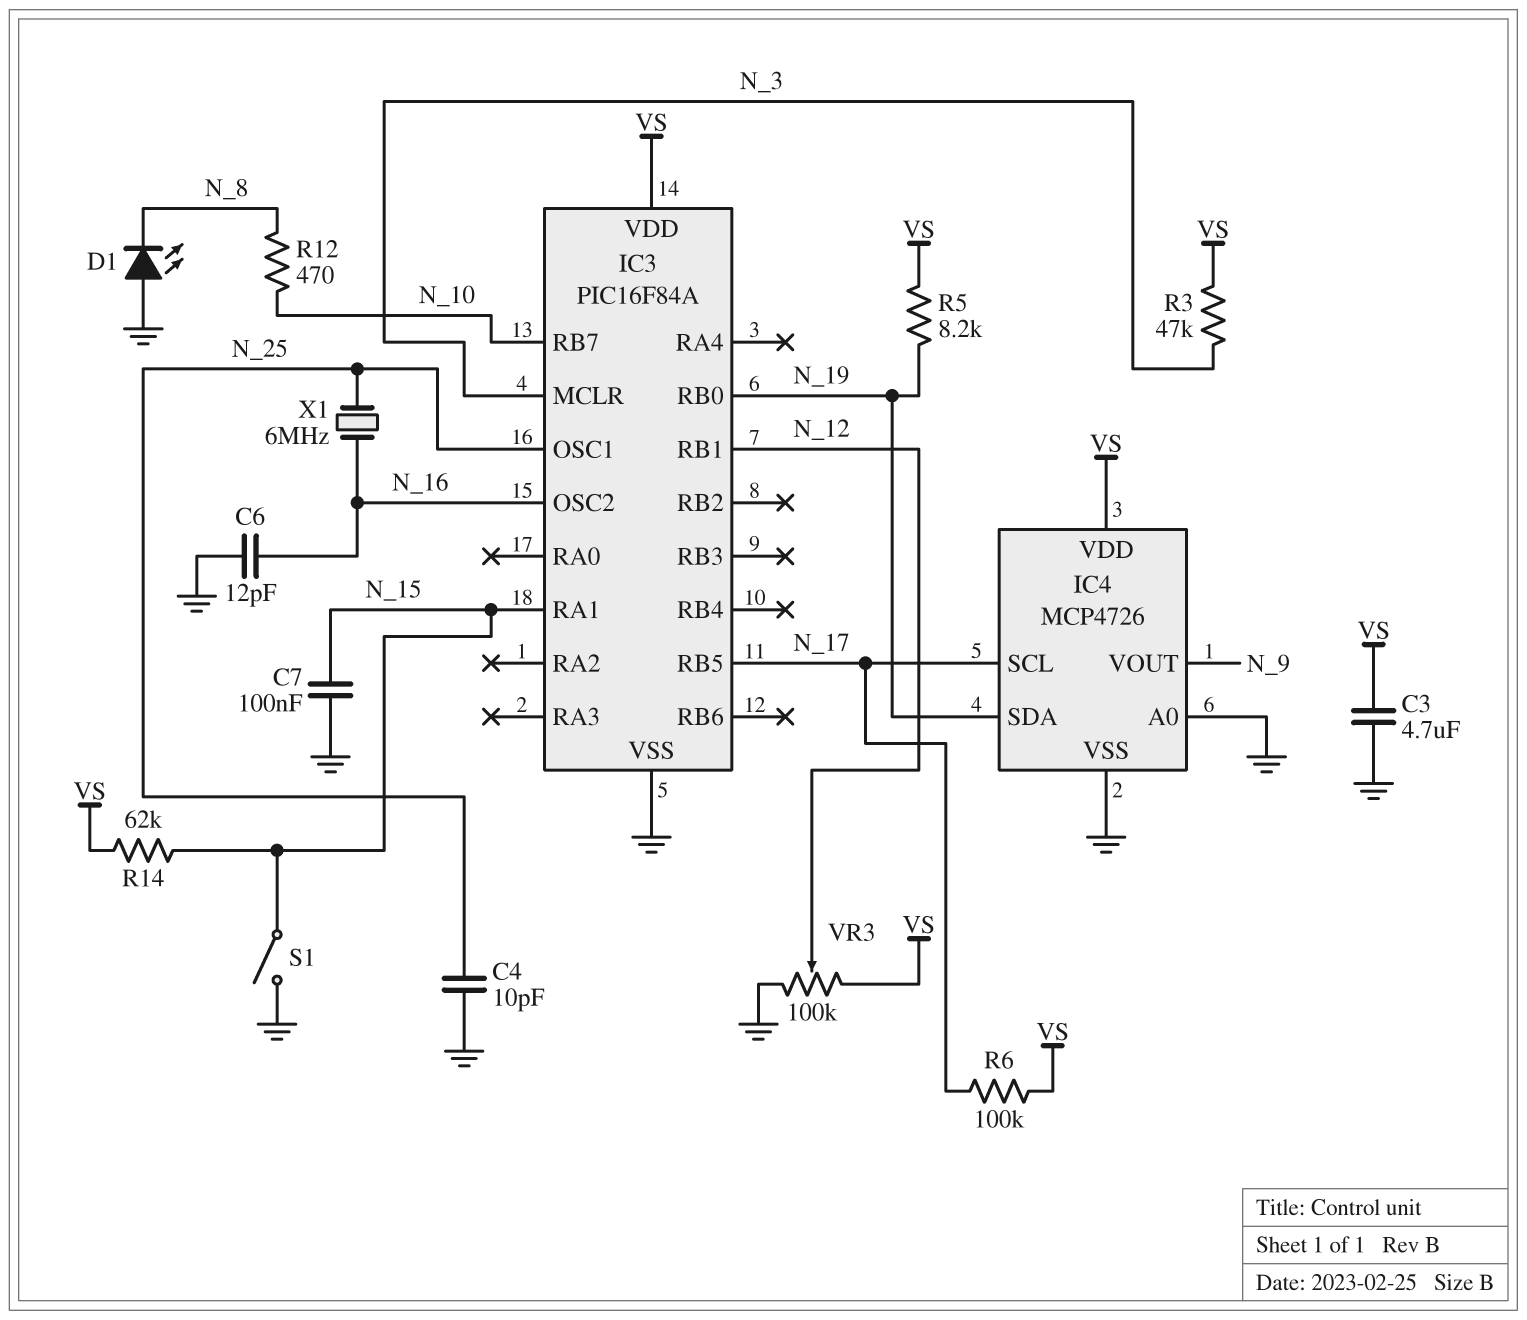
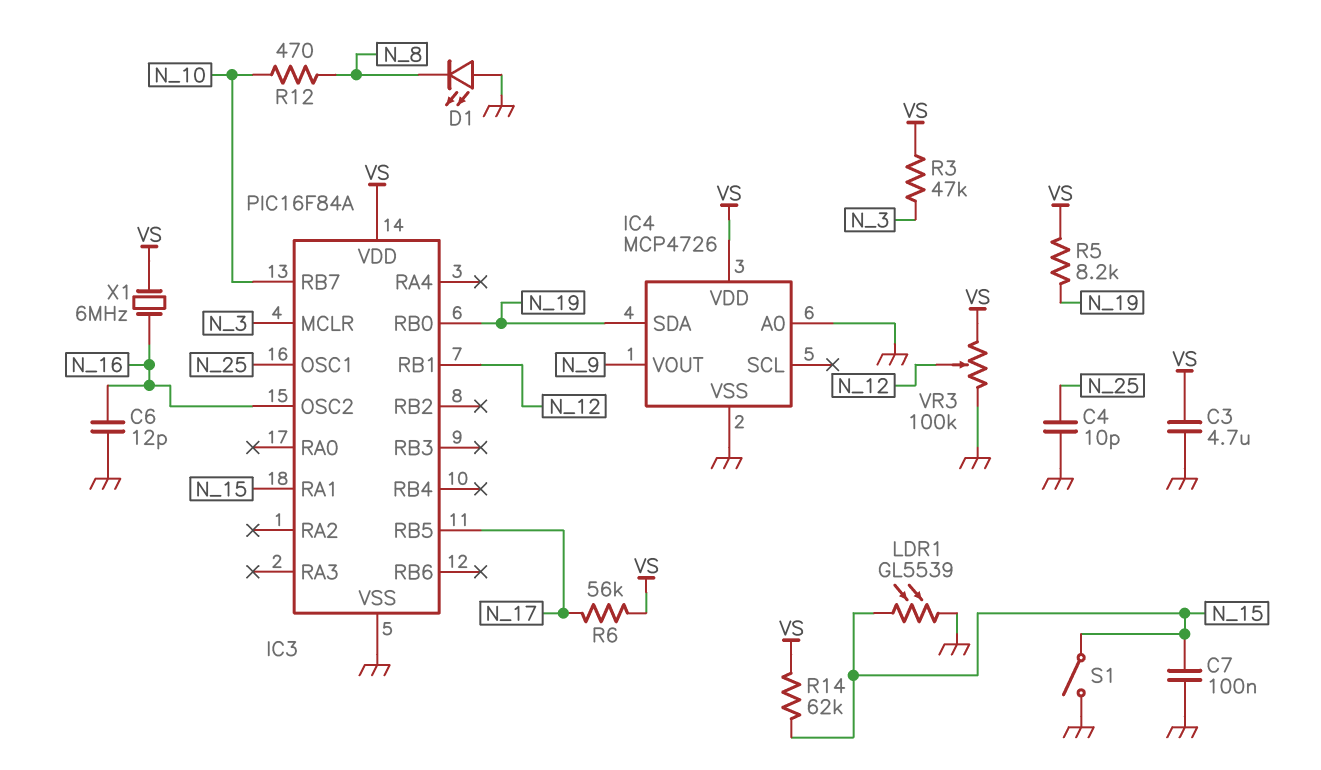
IC4 pin SCL: N_17 -> none
LDR1: none -> GL5539 (GND, N_15)
R6: 100k (N_17, VS) -> 56k (N_17, VS)
X1: 6MHz (N_16, N_25) -> 6MHz (N_16, VS)

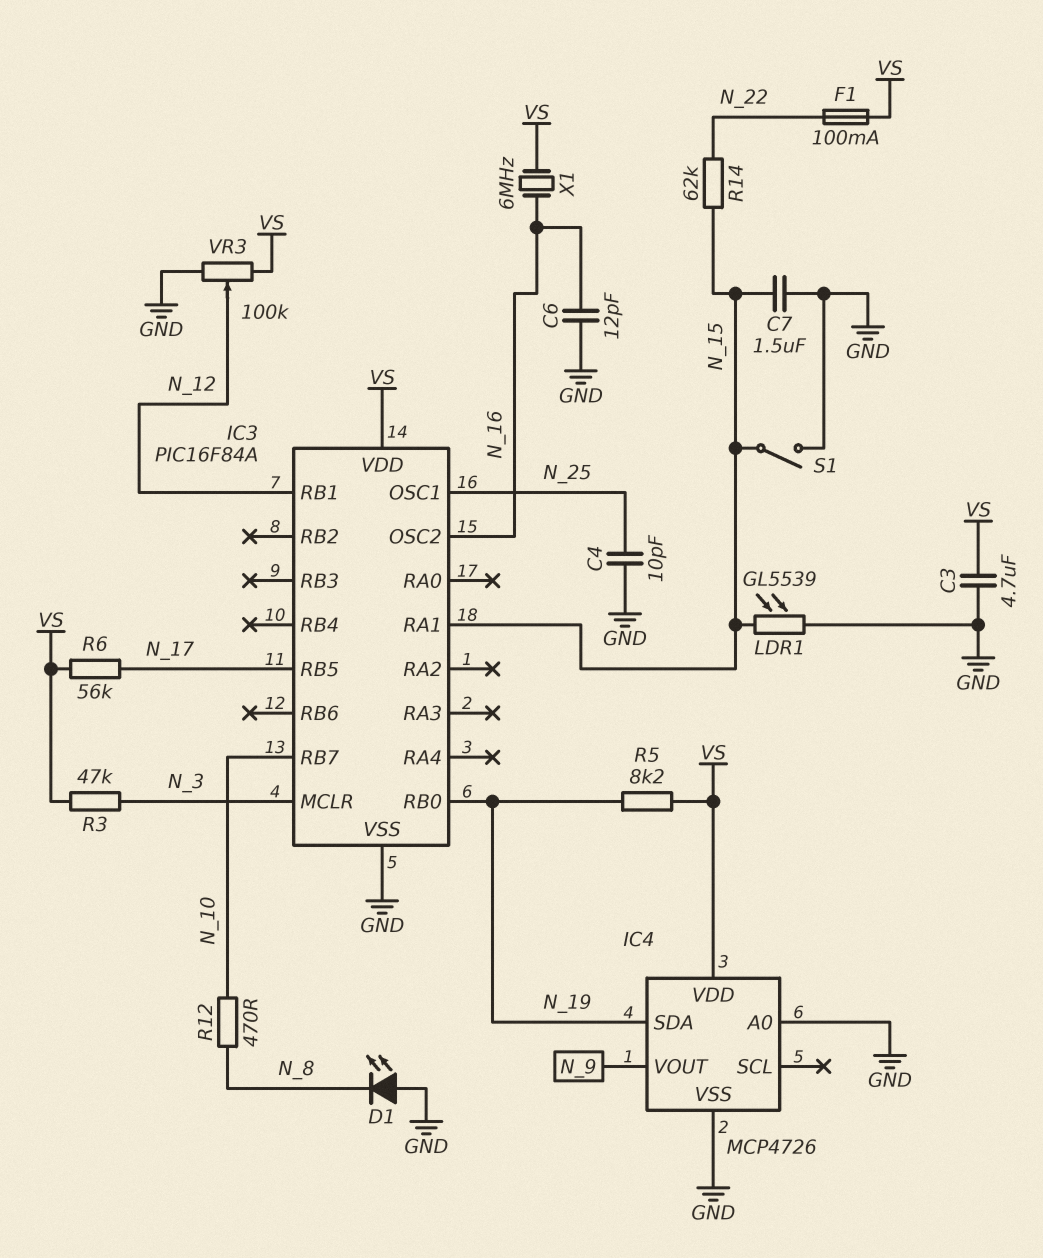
C7: 100nF (GND, N_15) -> 1.5uF (GND, N_15)
F1: none -> 100mA (N_22, VS)
R14: 62k (N_15, VS) -> 62k (N_15, N_22)

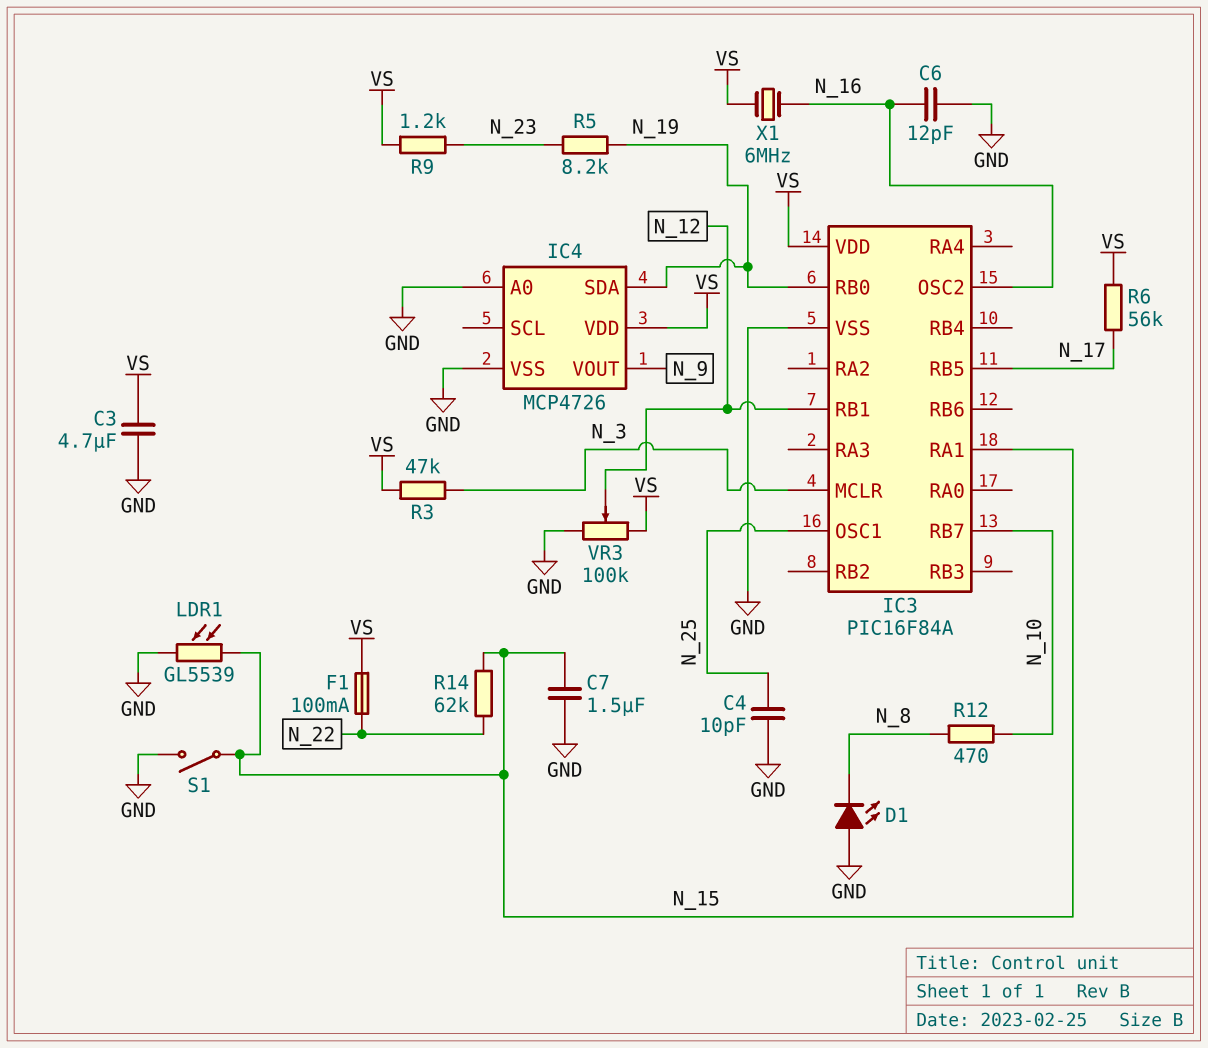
R5: 8.2k (N_19, VS) -> 8.2k (N_19, N_23)
R9: none -> 1.2k (N_23, VS)

